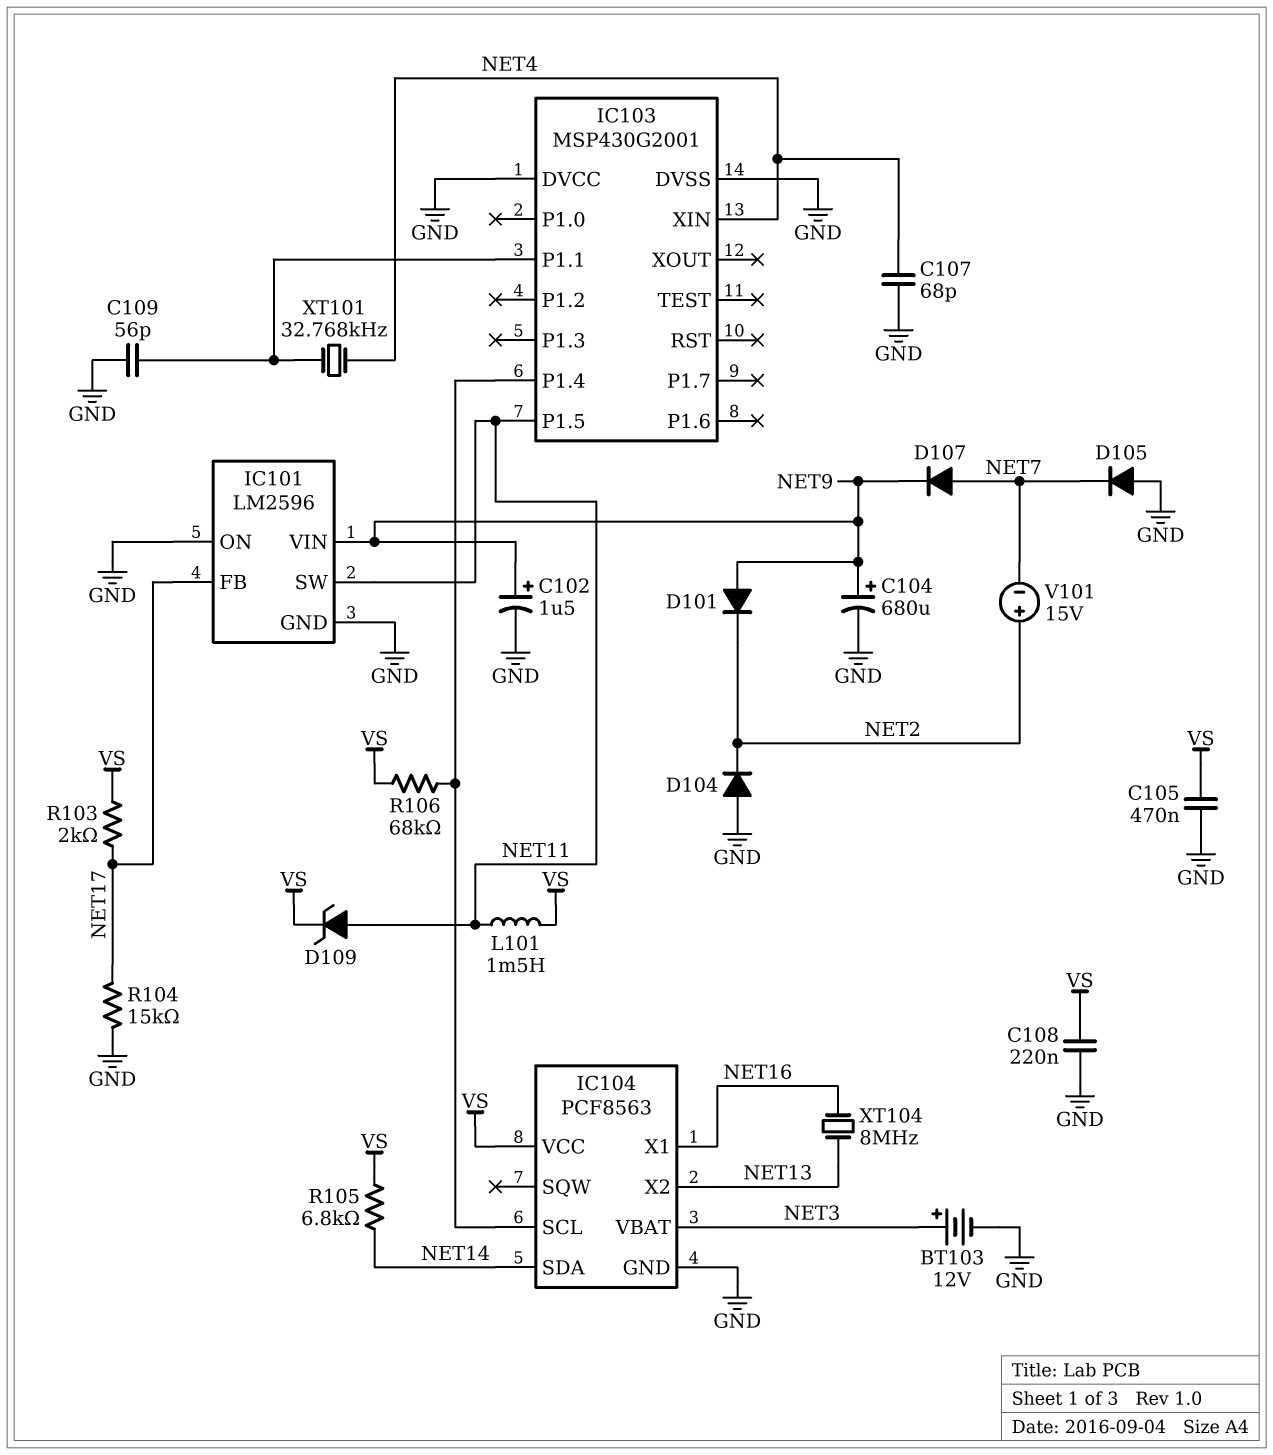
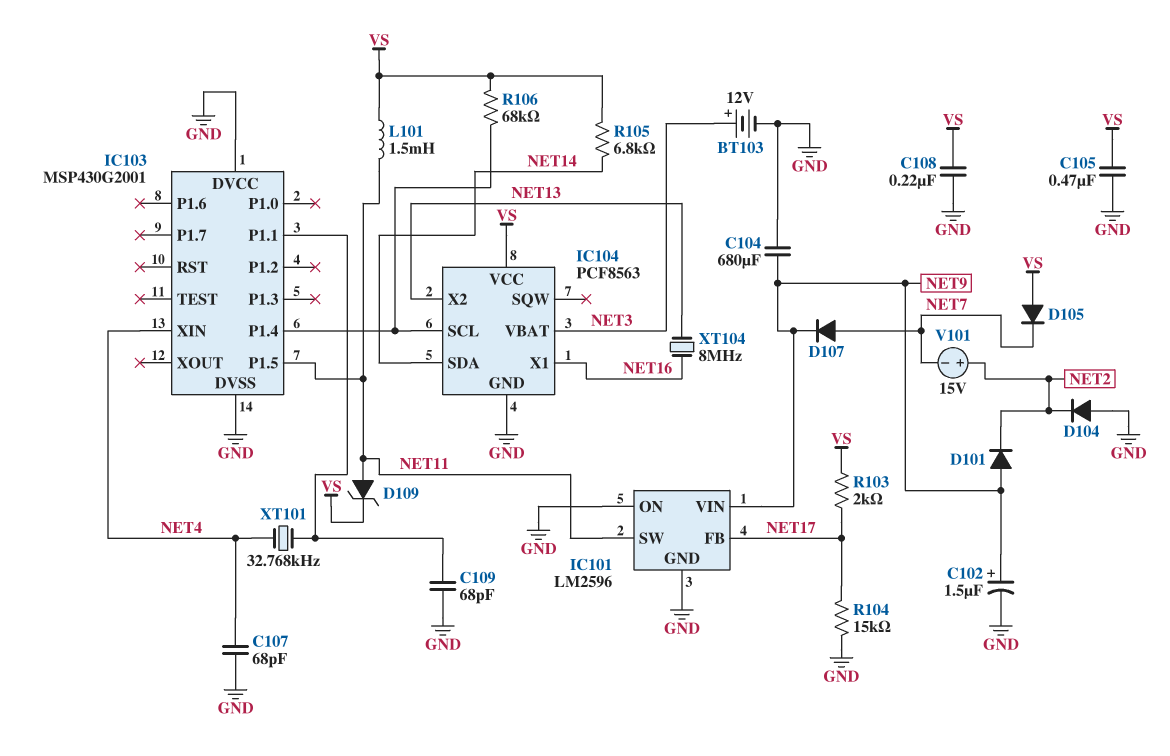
C104: 680uF (plus NET9, minus GND) -> 680uF (GND, NET9)
C109: 56pF (GND, IC103/P1.1) -> 68pF (GND, IC103/P1.1)
D105: diode (A GND, K NET7) -> diode (A VS, K NET7)

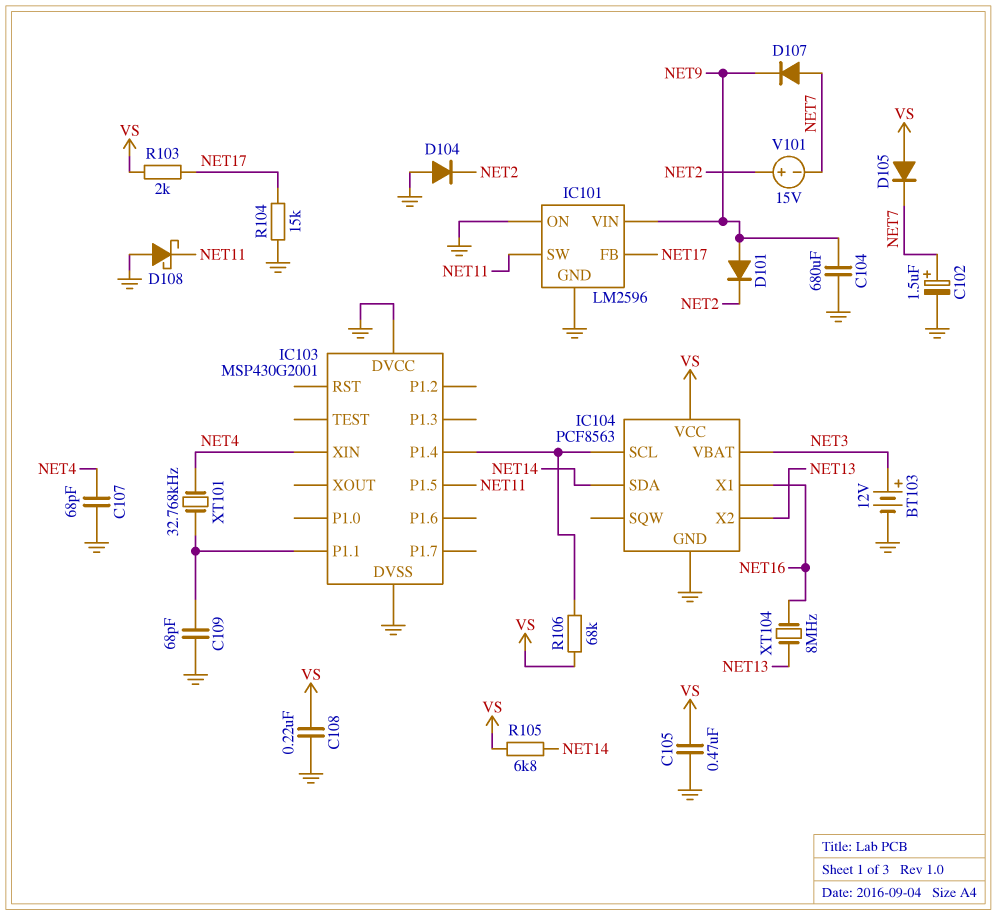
C102: 1.5uF (plus NET9, minus GND) -> 1.5uF (plus NET7, minus GND)
D108: none -> schottky (A GND, K NET11)
D109: zener (A NET11, K VS) -> none
L101: 1.5mH (NET11, VS) -> none

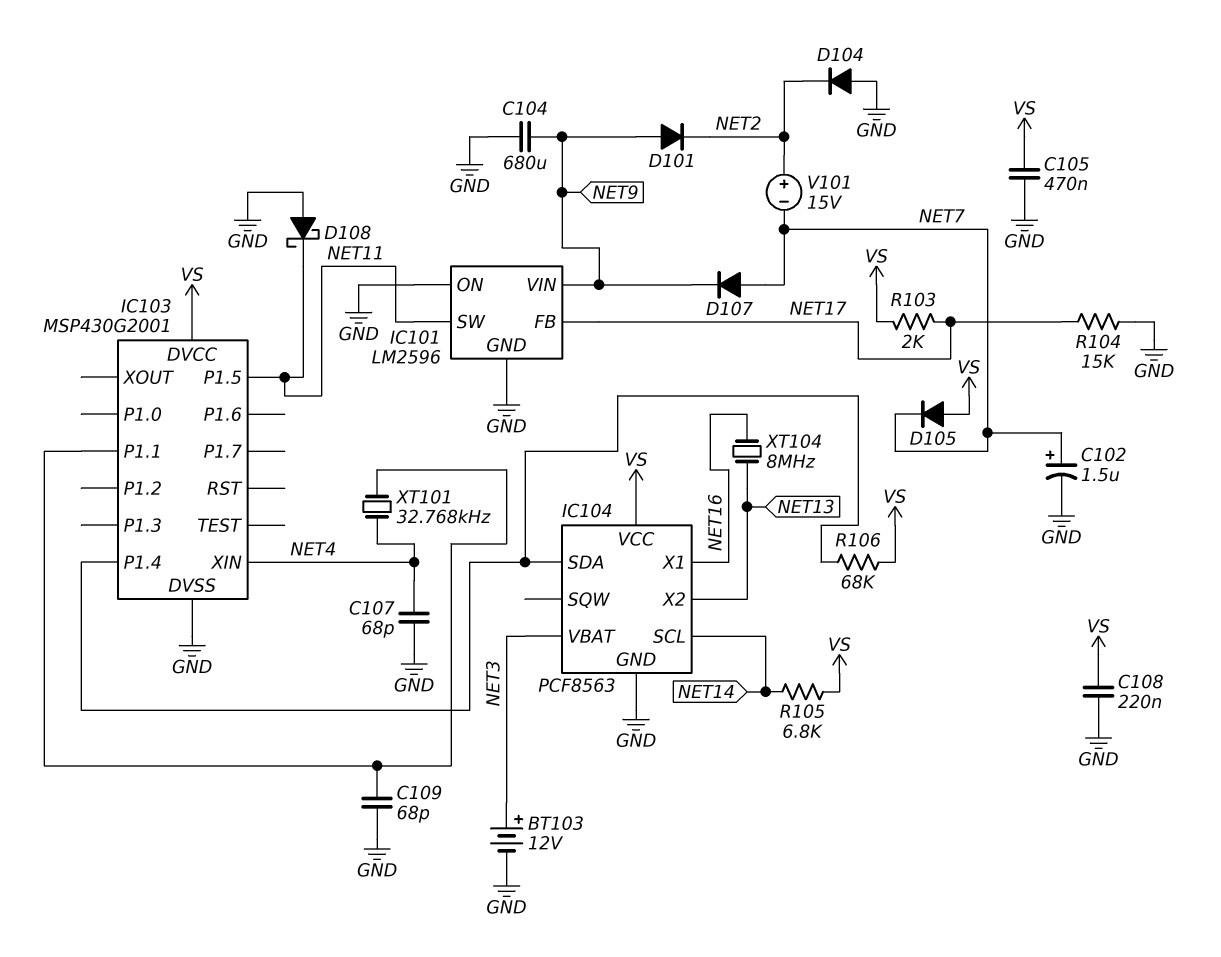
IC103 pin DVCC: GND -> VS
IC104 pin SCL: IC103/P1.4 -> NET14
IC104 pin SDA: NET14 -> IC103/P1.4

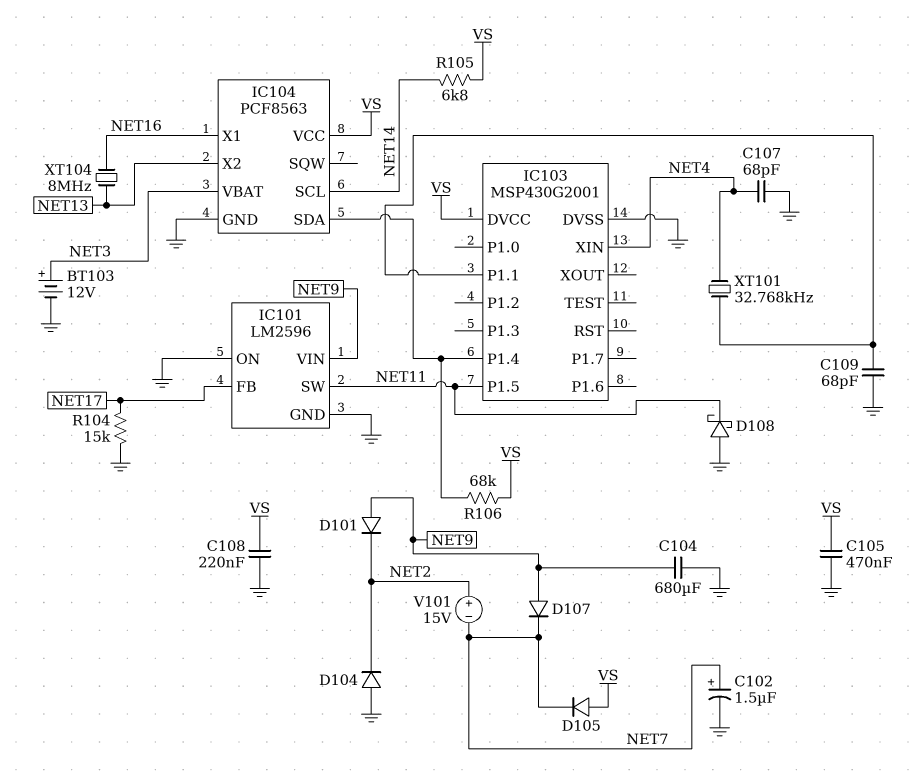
D107: diode (A NET7, K NET9) -> diode (A NET9, K NET7)
R103: 2k (NET17, VS) -> none

